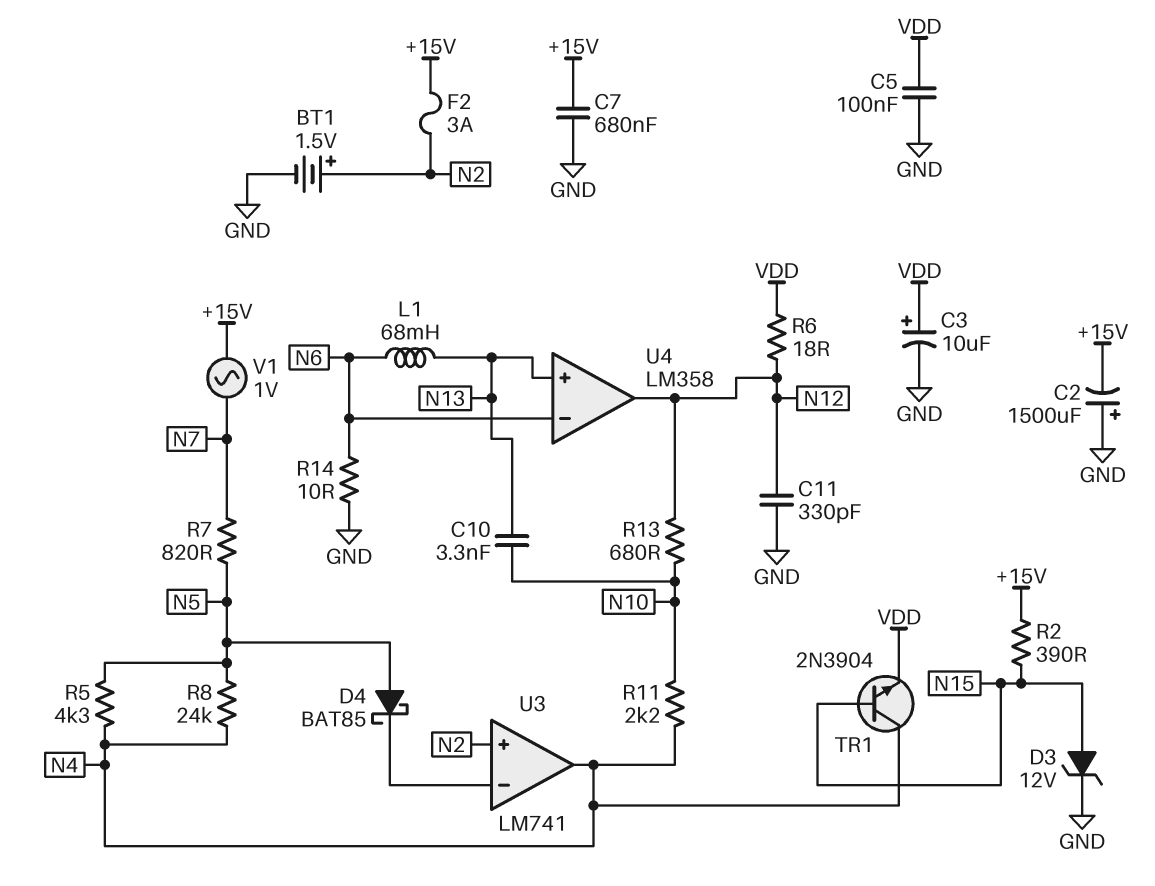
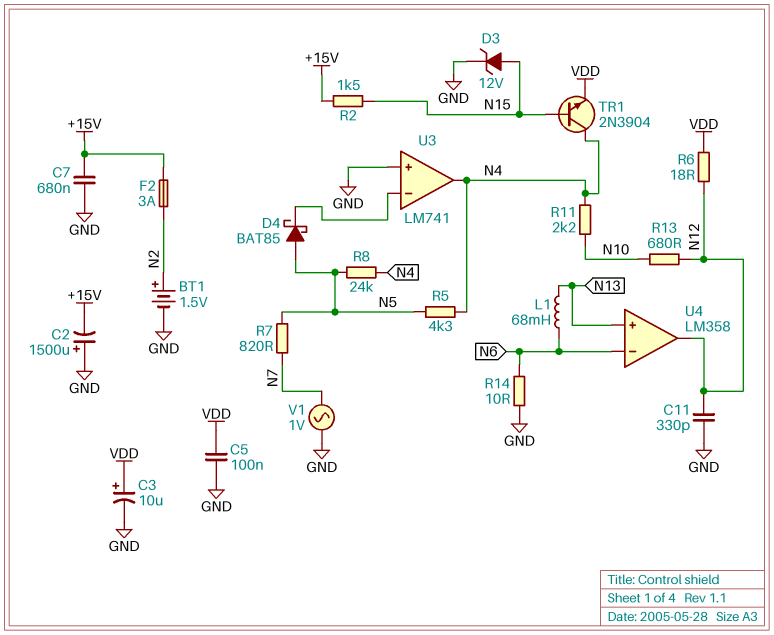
C10: 3.3nF (N10, N13) -> none
R2: 390 (+15V, N15) -> 1.5k (+15V, N15)
U3 pin in+: N2 -> GND
V1: AC 1V (+15V, N7) -> AC 1V (GND, N7)

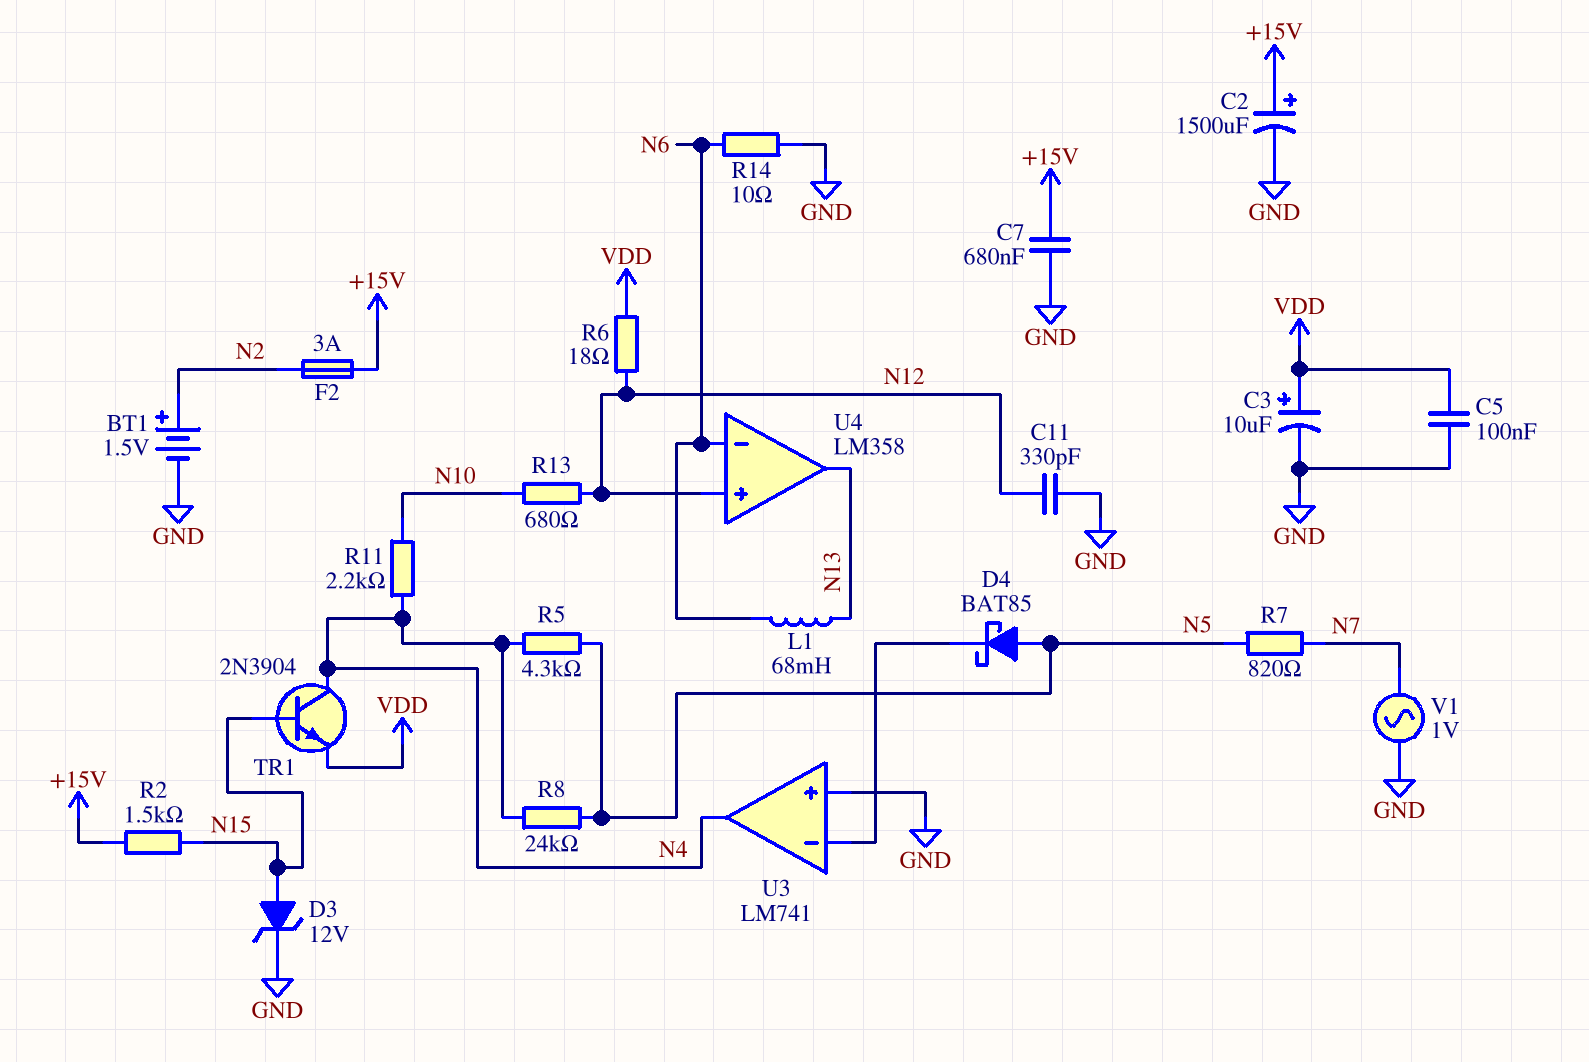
C2: 1500uF (plus GND, minus +15V) -> 1500uF (plus +15V, minus GND)
U4 pin in+: N13 -> N12
U4 pin out: N12 -> N13

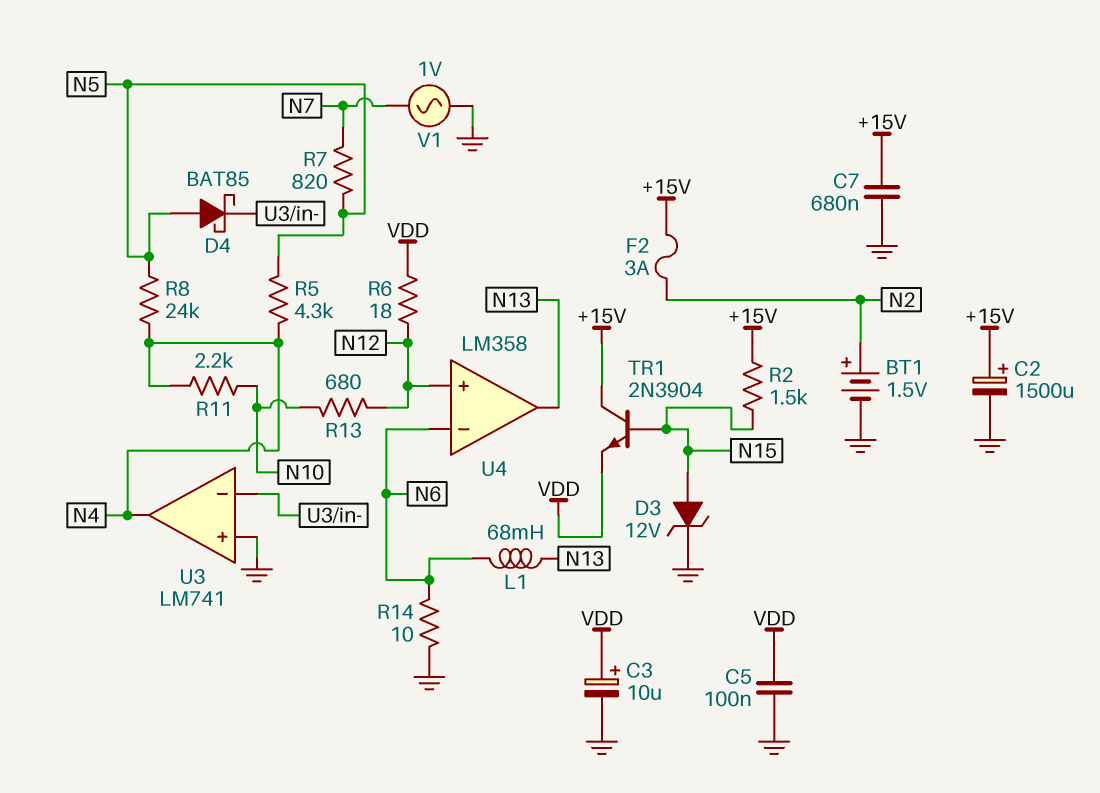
C11: 330pF (GND, N12) -> none
TR1: NPN 2N3904 (B N15, C N4, E VDD) -> NPN 2N3904 (B N15, C +15V, E VDD)

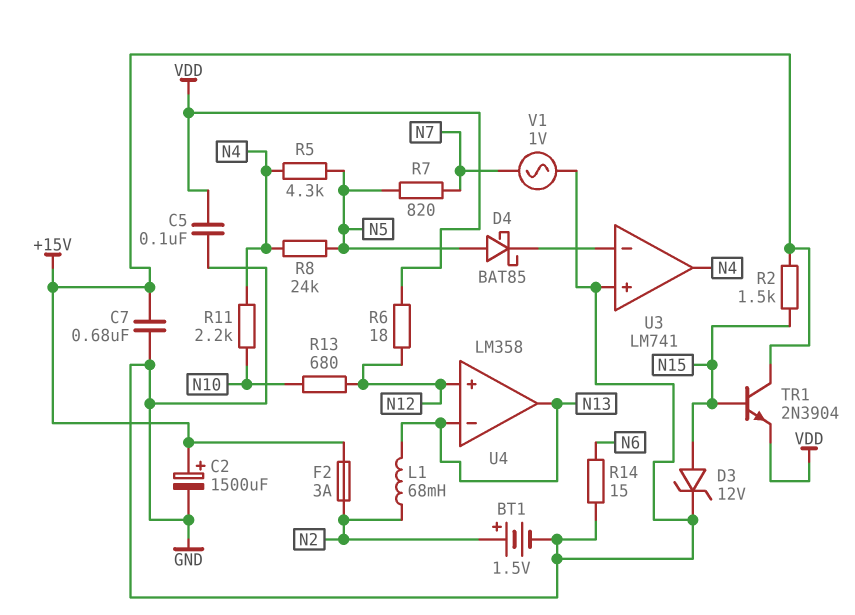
C3: 10uF (plus VDD, minus GND) -> none
L1: 68mH (N6, N13) -> 68mH (N2, N13)
R14: 10 (GND, N6) -> 15 (GND, N6)
U4 pin in-: N6 -> N13

